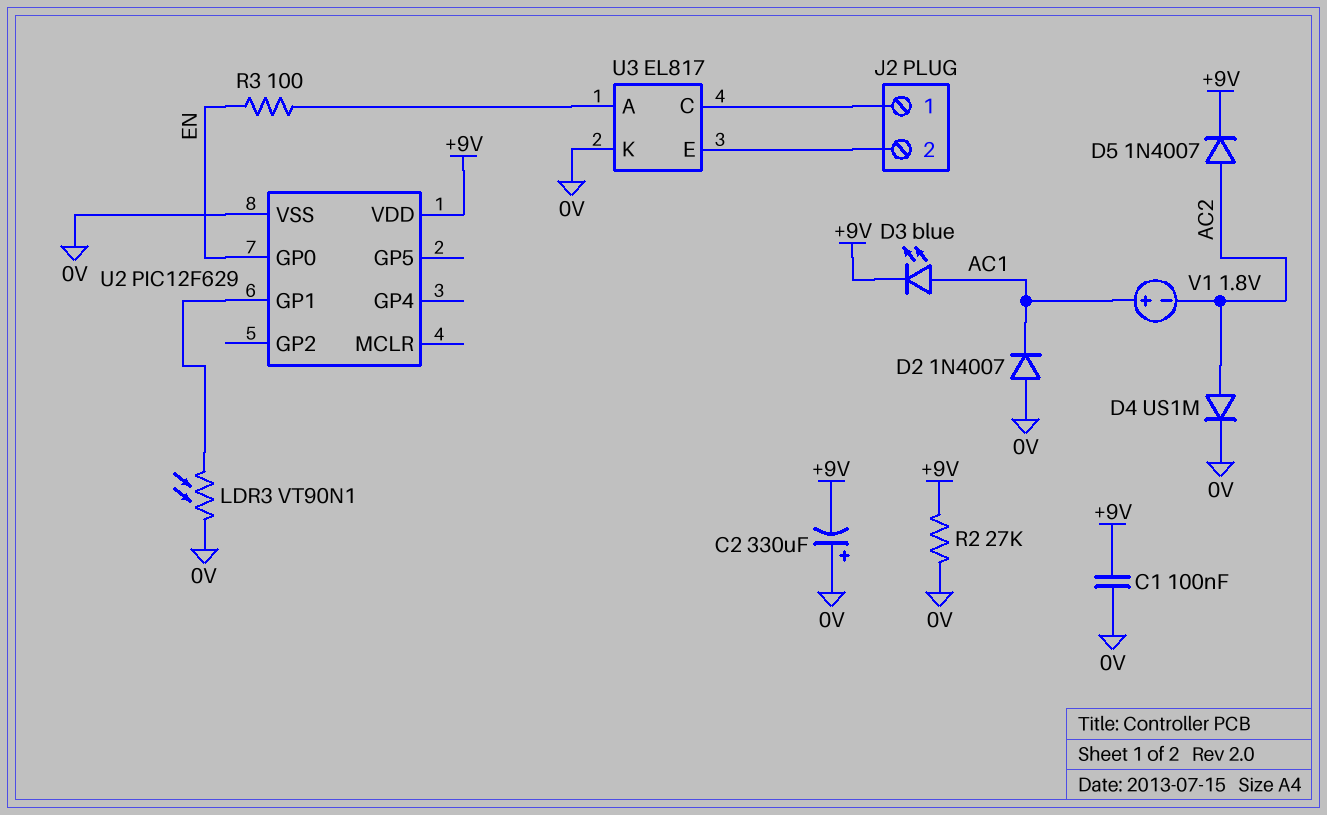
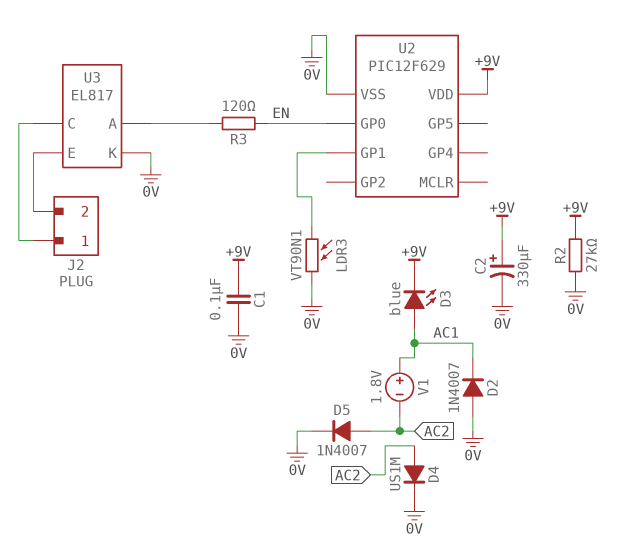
C2: 330uF (plus 0V, minus +9V) -> 330uF (plus +9V, minus 0V)
D5: diode 1N4007 (A AC2, K +9V) -> diode 1N4007 (A AC2, K 0V)
R3: 100 (EN, U3/A) -> 120 (EN, U3/A)

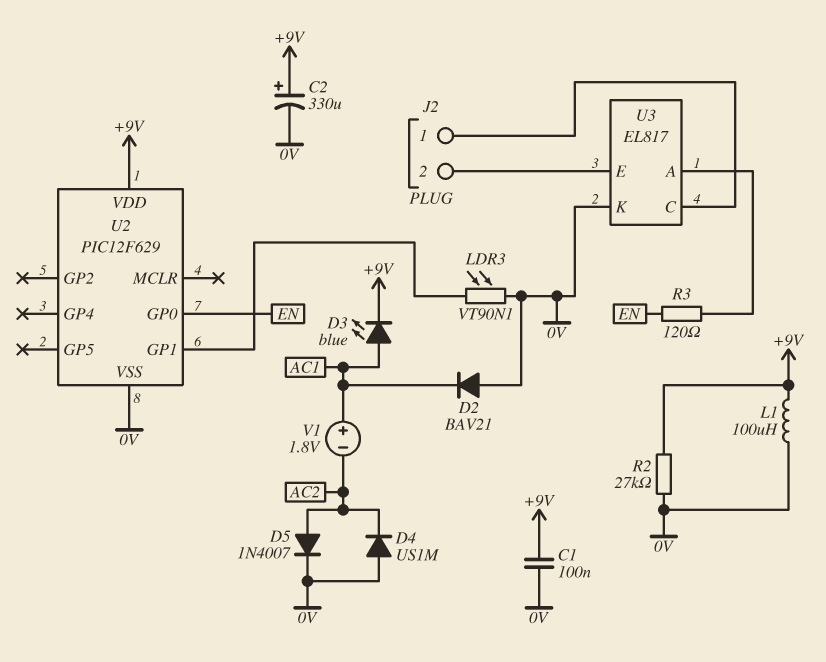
D2: diode 1N4007 (A 0V, K AC1) -> diode BAV21 (A 0V, K AC1)
D4: diode US1M (A AC2, K 0V) -> diode US1M (A 0V, K AC2)
L1: none -> 100uH (+9V, 0V)

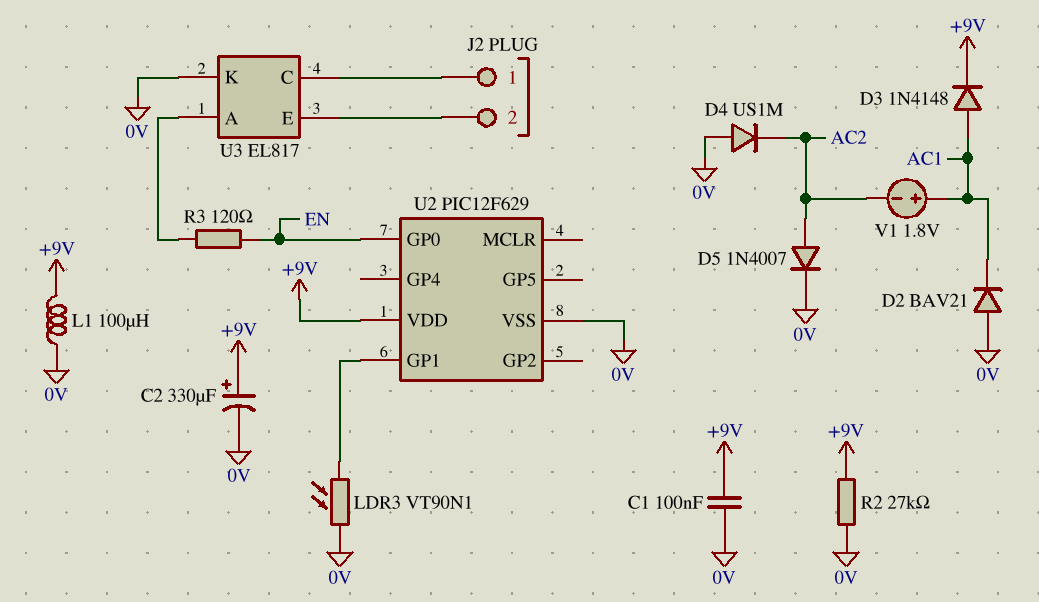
D3: LED blue (A AC1, K +9V) -> diode 1N4148 (A AC1, K +9V)

